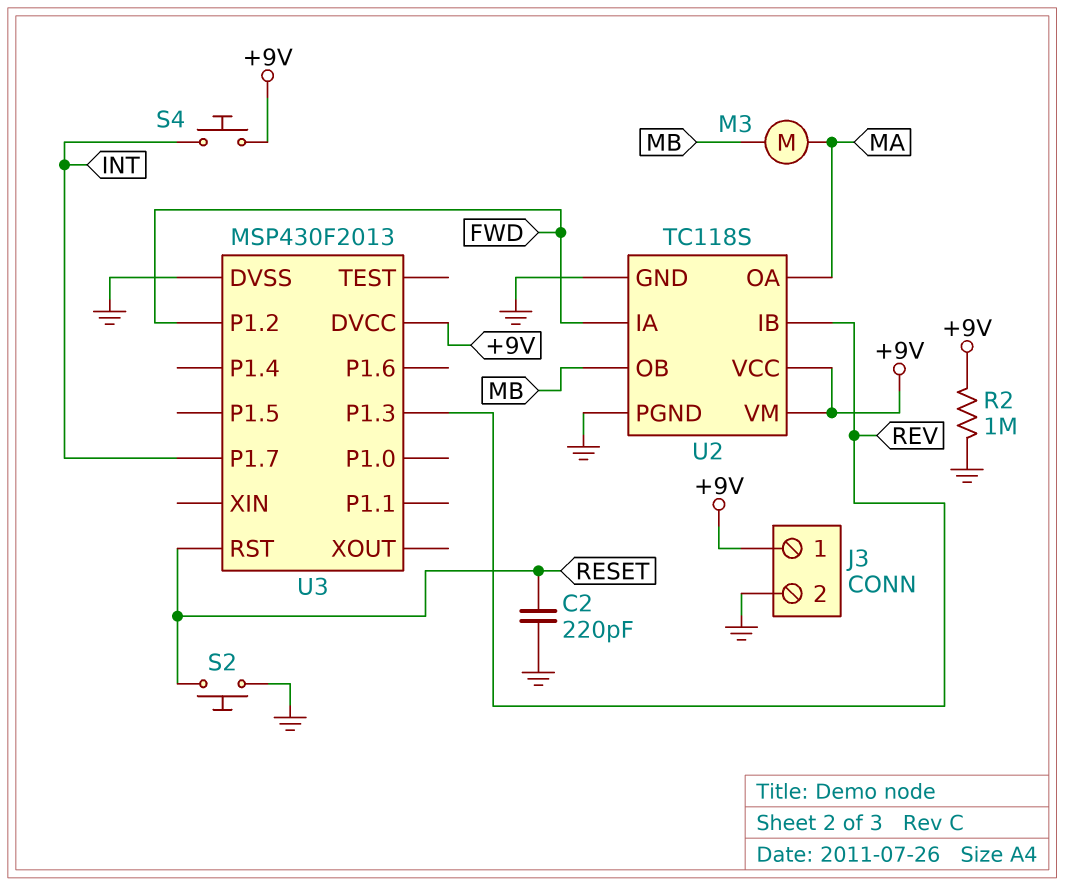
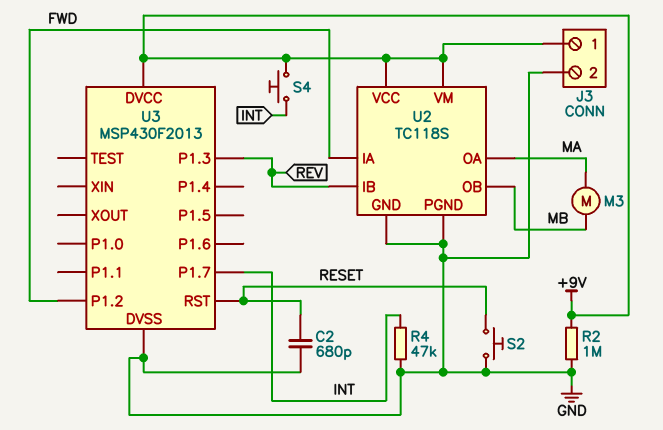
C2: 220pF (GND, RESET) -> 680pF (GND, RESET)
R4: none -> 47k (GND, INT)

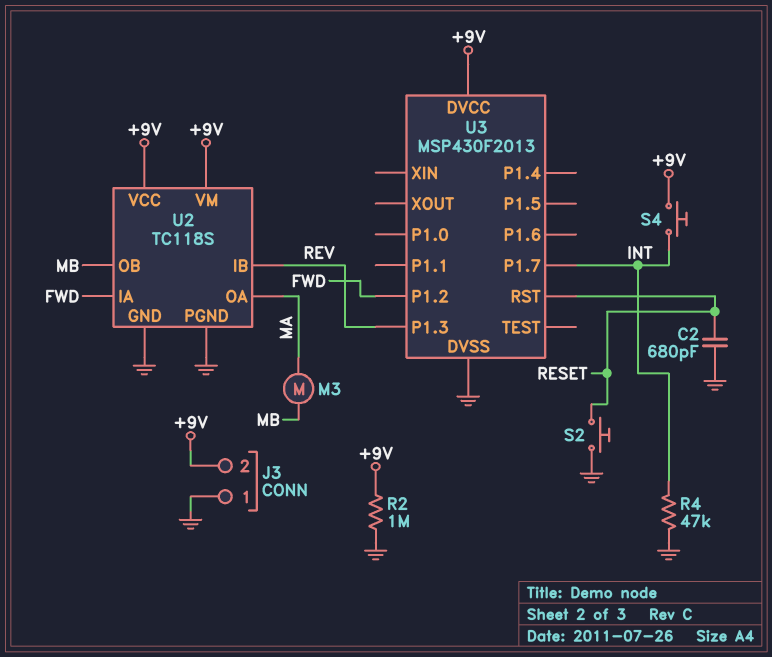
J3 pin 1: +9V -> GND
J3 pin 2: GND -> +9V

